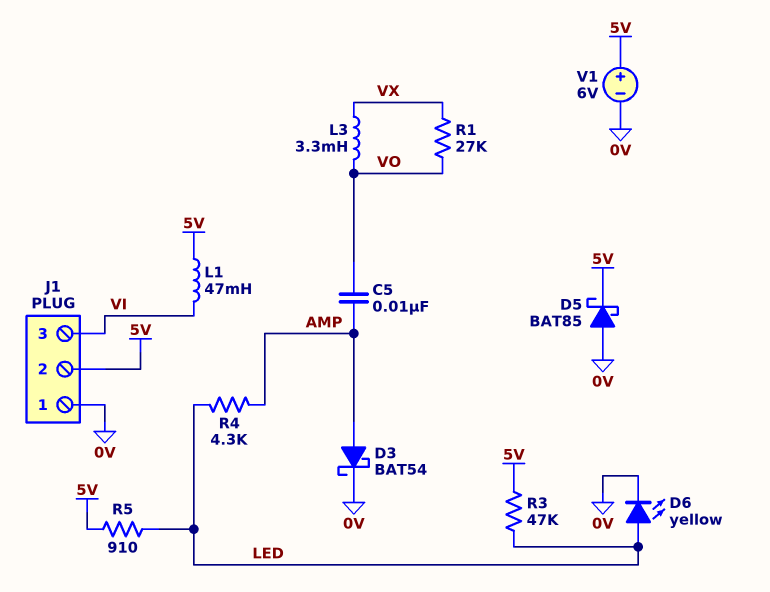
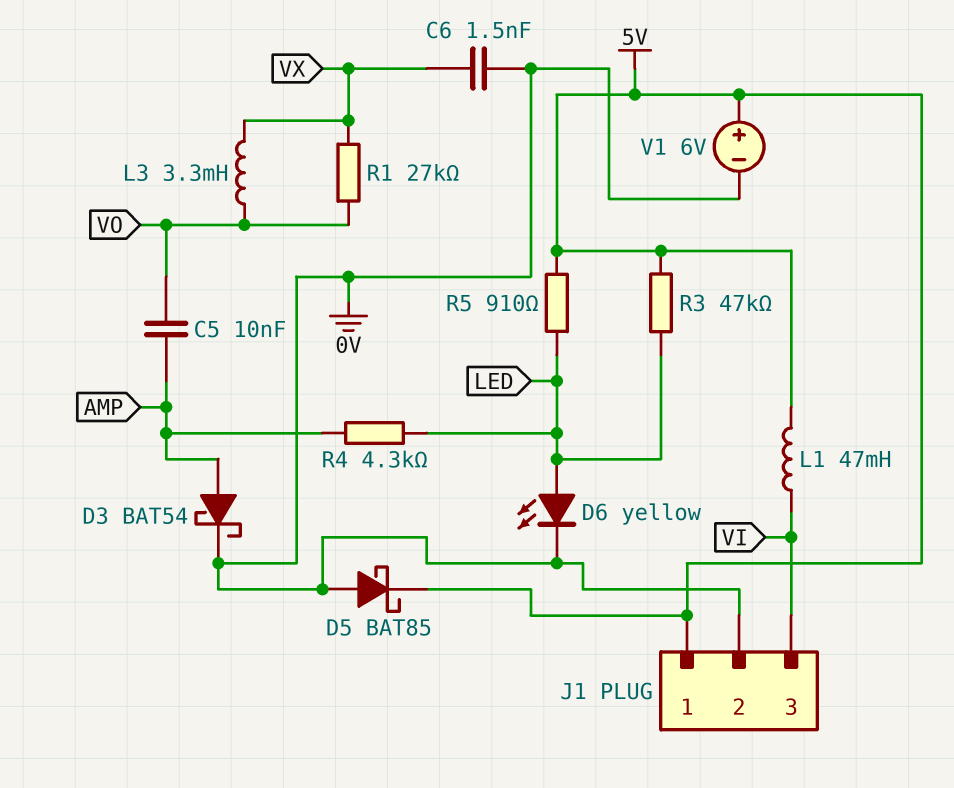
C6: none -> 1.5nF (0V, VX)
J1 pin 1: 0V -> 5V
J1 pin 2: 5V -> 0V

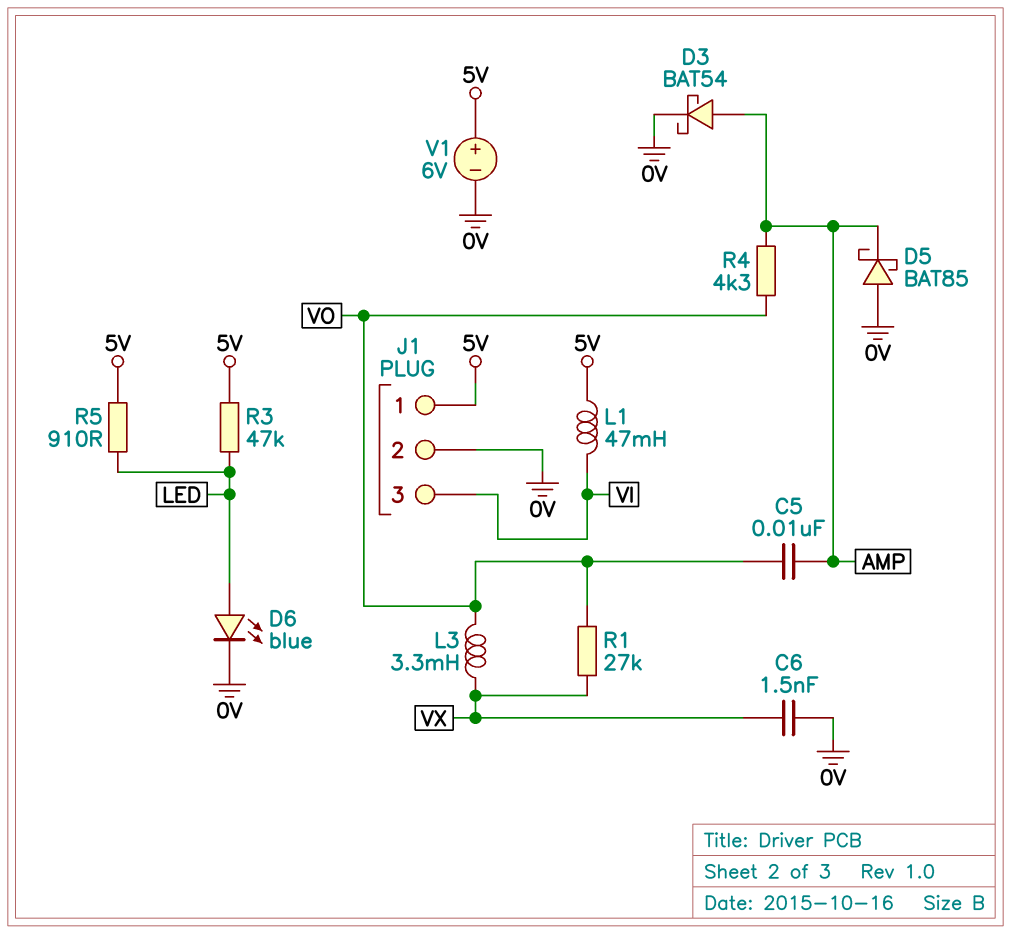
D5: schottky BAT85 (A 0V, K 5V) -> schottky BAT85 (A 0V, K AMP)
D6: LED yellow (A LED, K 0V) -> LED blue (A LED, K 0V)
R4: 4.3k (AMP, LED) -> 4.3k (AMP, VO)

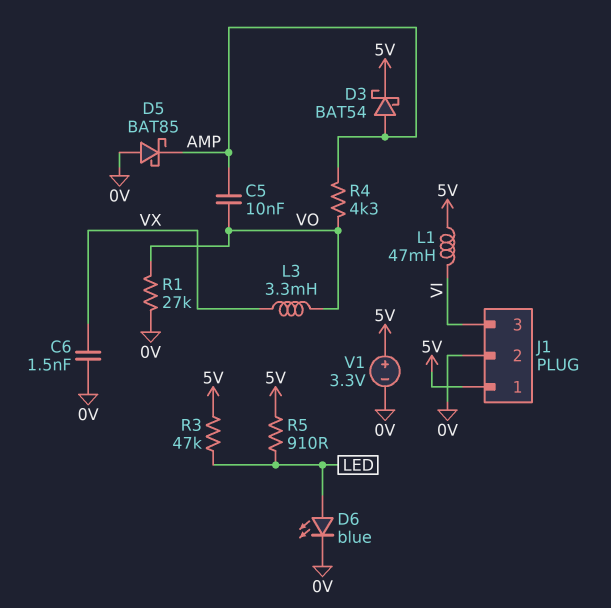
D3: schottky BAT54 (A AMP, K 0V) -> schottky BAT54 (A AMP, K 5V)
R1: 27k (VO, VX) -> 27k (0V, VO)
V1: 6V (plus 5V, minus 0V) -> 3.3V (plus 5V, minus 0V)

